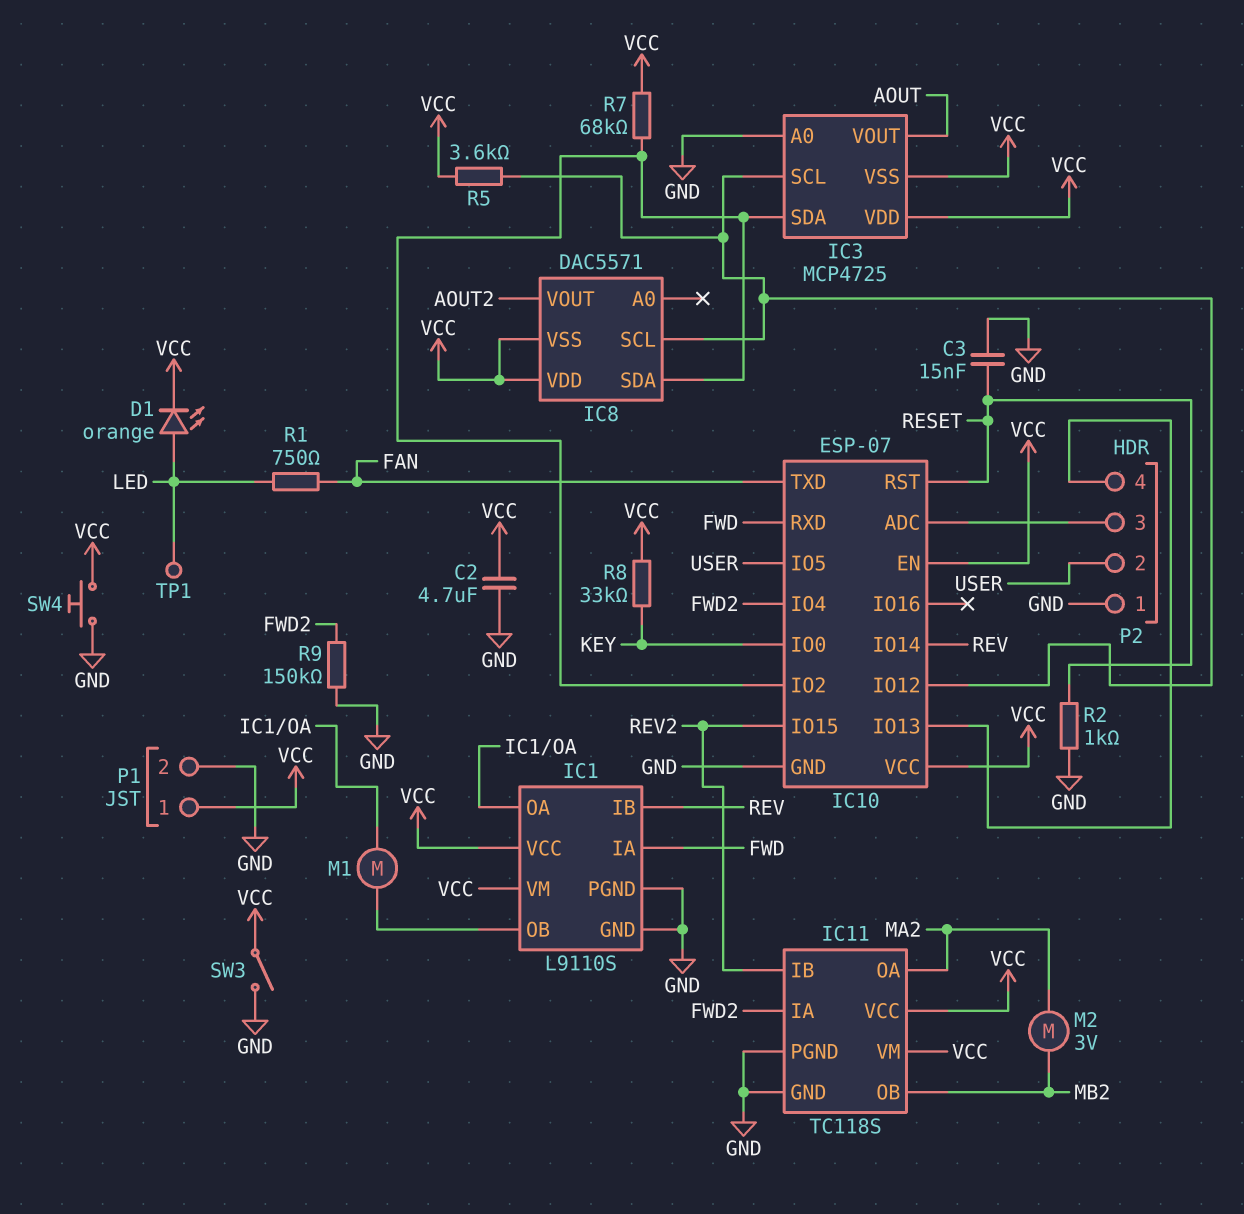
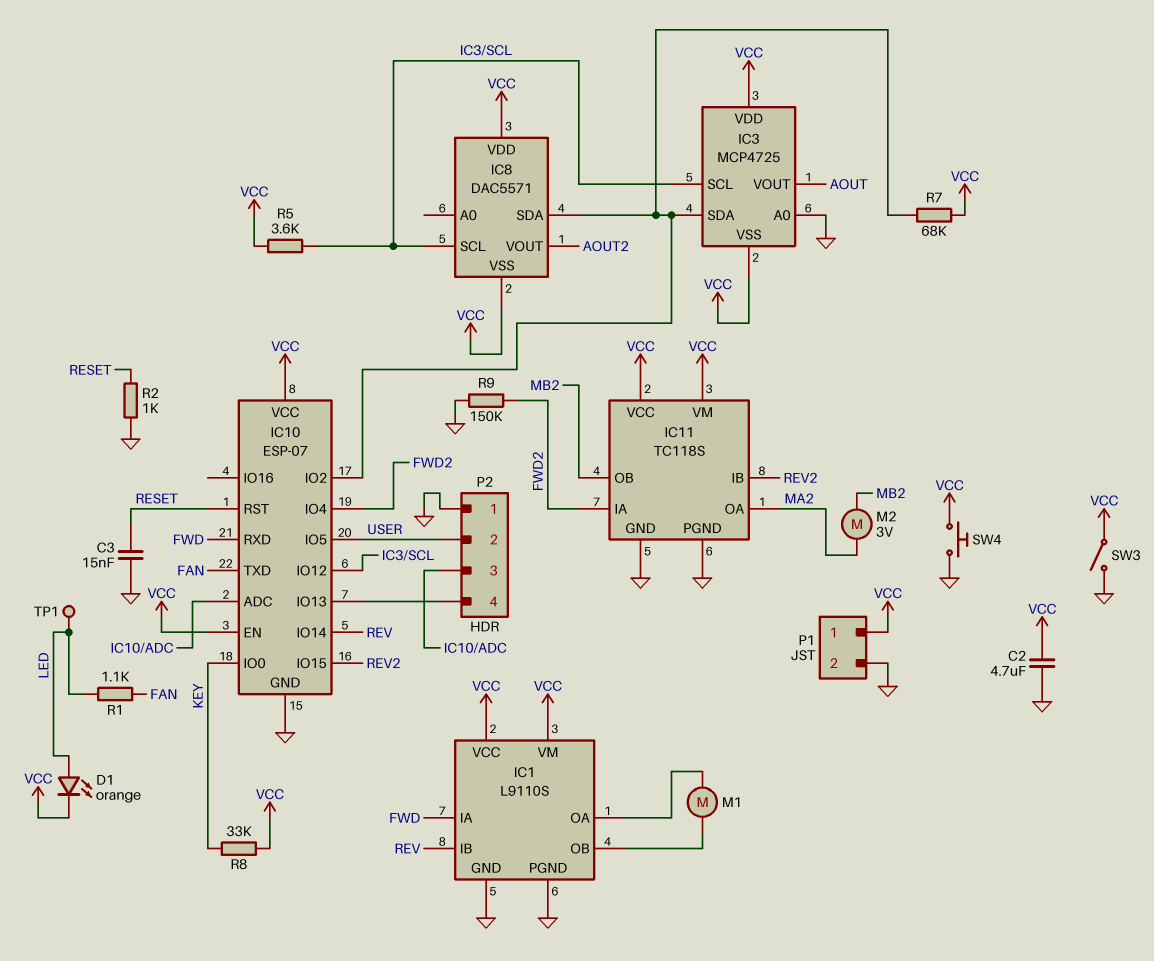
R1: 750 (FAN, LED) -> 1.1k (FAN, LED)

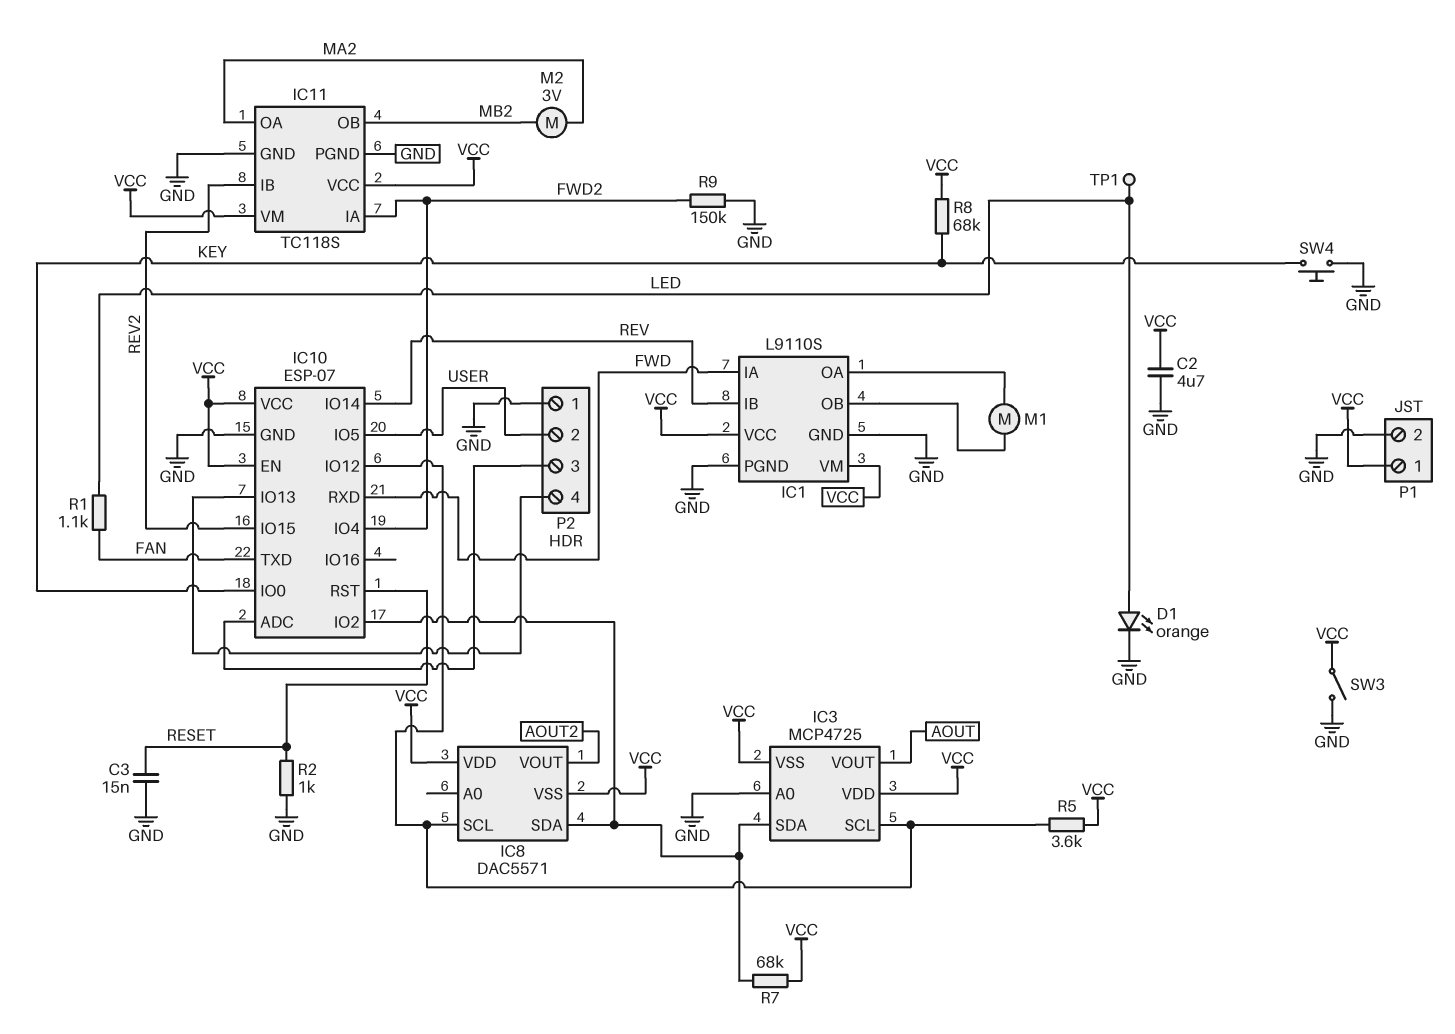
D1: LED orange (A LED, K VCC) -> LED orange (A LED, K GND)
R8: 33k (KEY, VCC) -> 68k (KEY, VCC)
SW4: button (GND, VCC) -> button (GND, KEY)

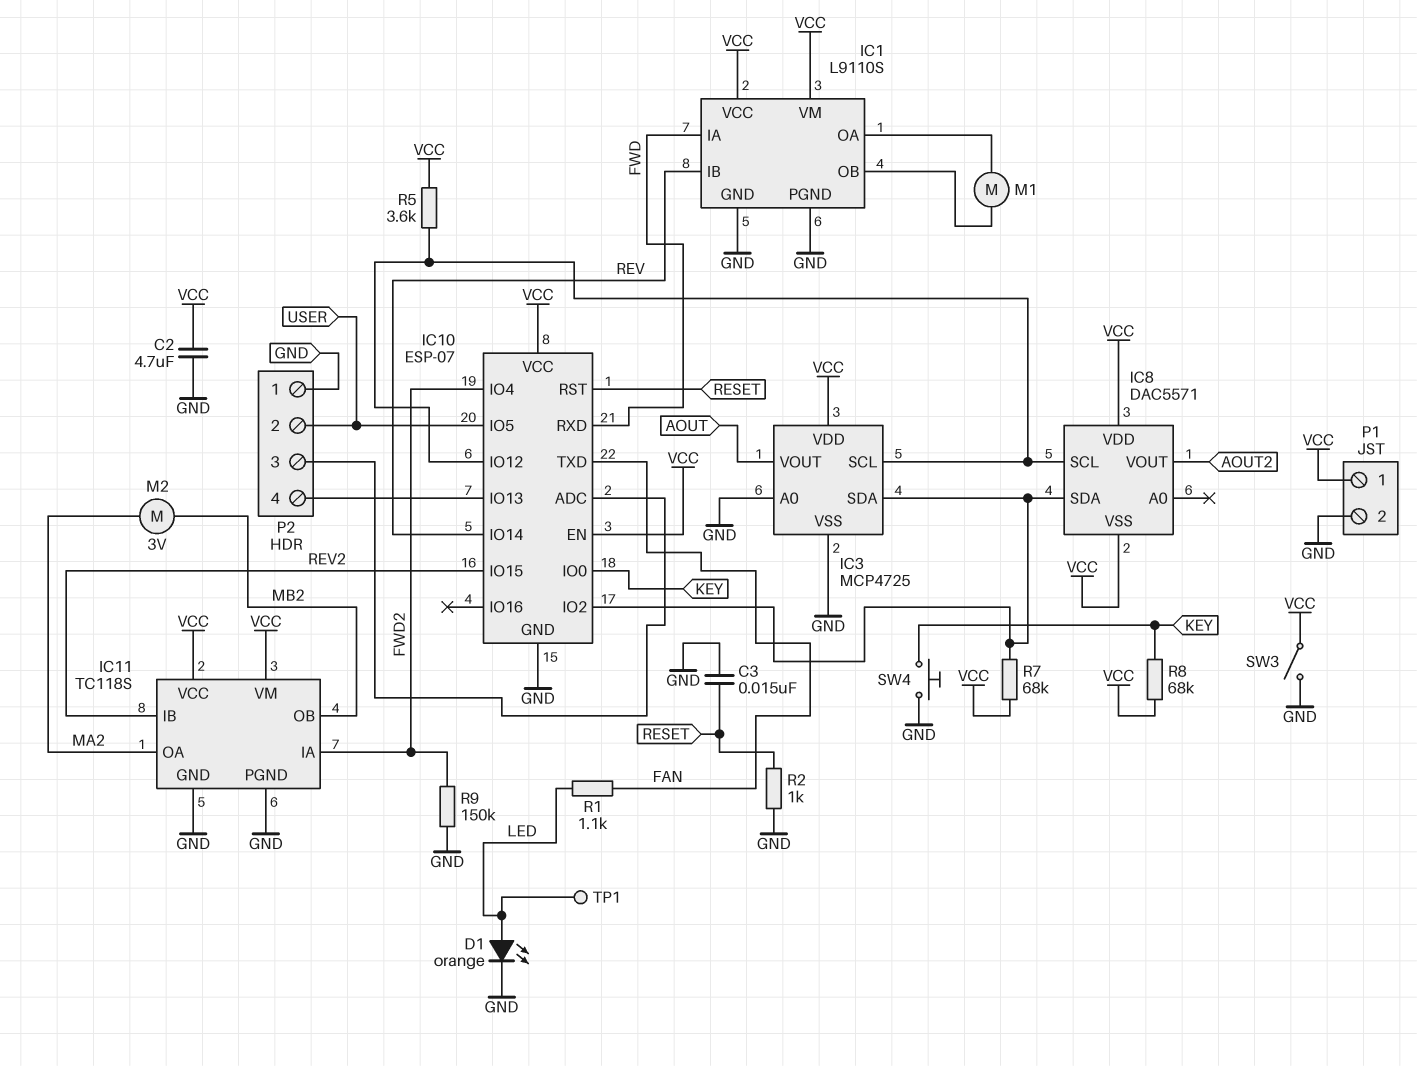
IC3 pin VSS: VCC -> GND

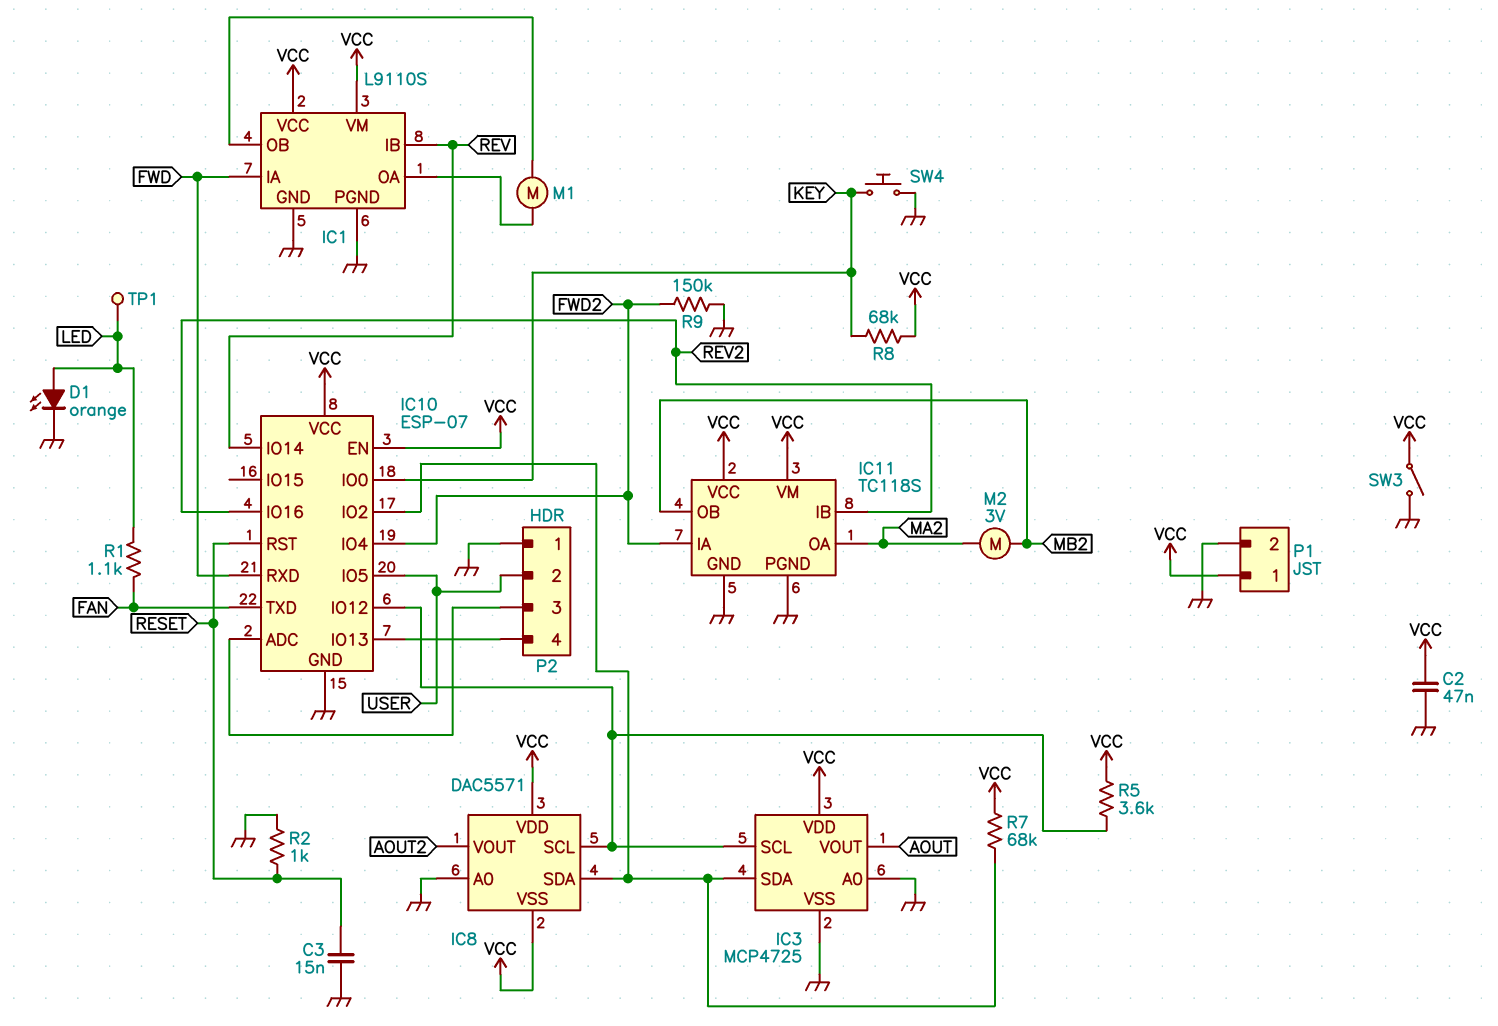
C2: 4.7uF (GND, VCC) -> 47nF (GND, VCC)
IC8 pin A0: none -> GND
IC10 pin IO15: REV2 -> none
IC10 pin IO16: none -> REV2

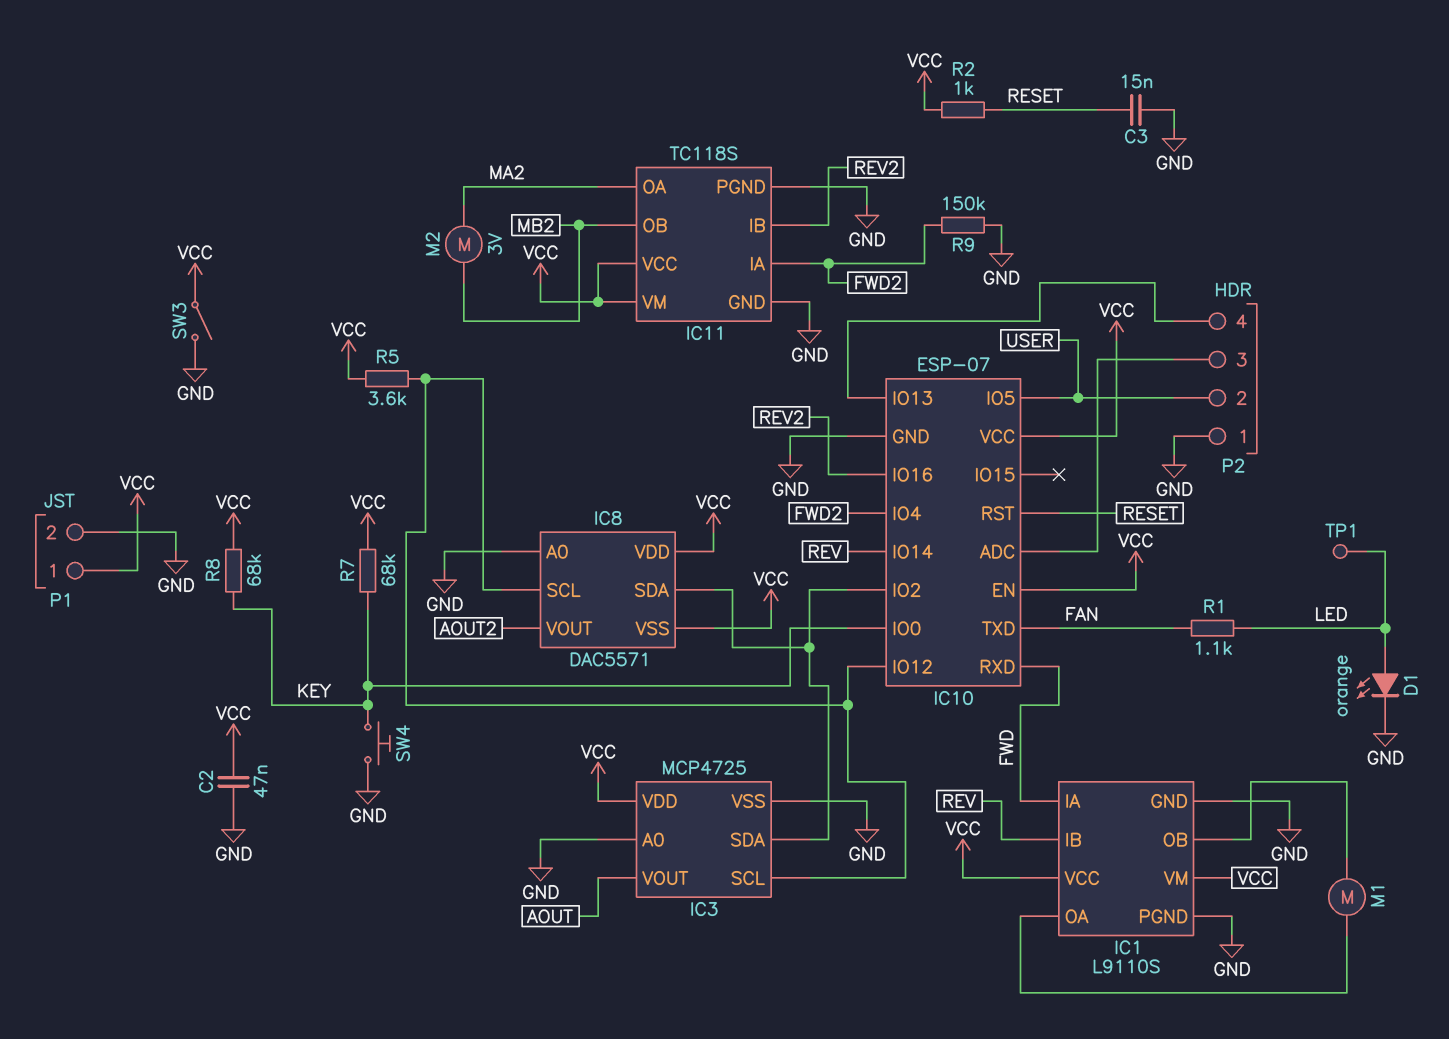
R2: 1k (GND, RESET) -> 1k (RESET, VCC)
R7: 68k (IC3/SDA, VCC) -> 68k (KEY, VCC)

